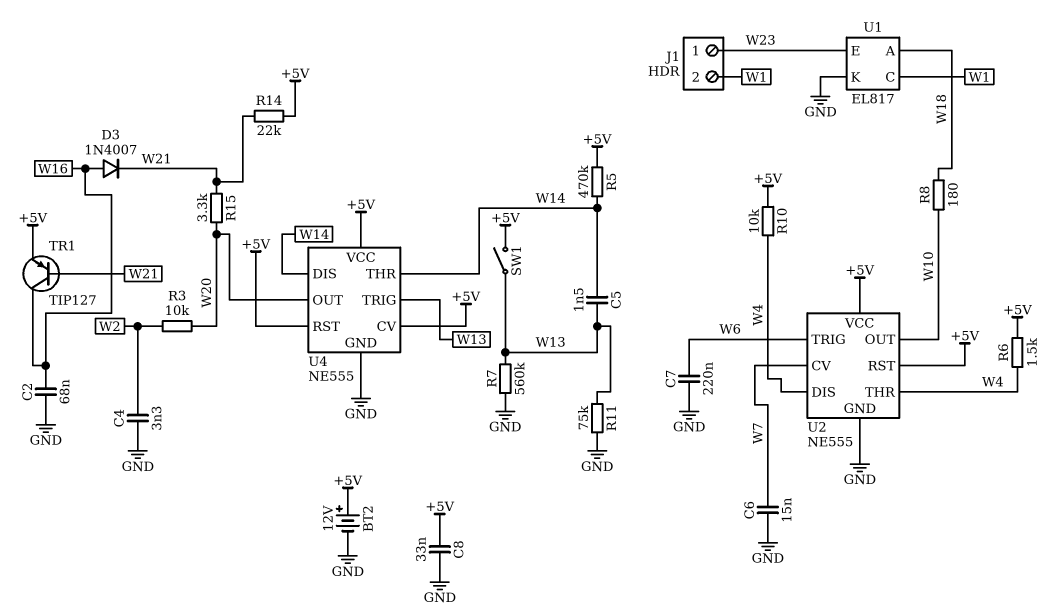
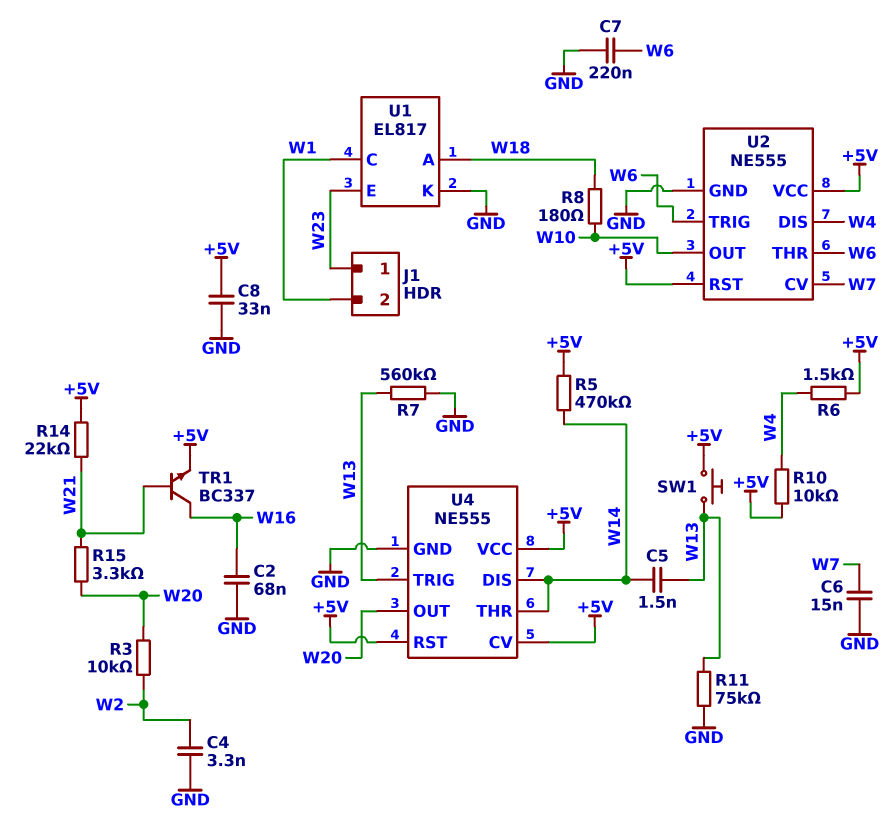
BT2: 12V (plus +5V, minus GND) -> none
D3: diode 1N4007 (A W16, K W21) -> none
SW1: switch (+5V, W13) -> button (+5V, W13)
TR1: PNP TIP127 (B W21, C W16, E +5V) -> NPN BC337 (B W21, C W16, E +5V)
U2 pin THR: W4 -> W6

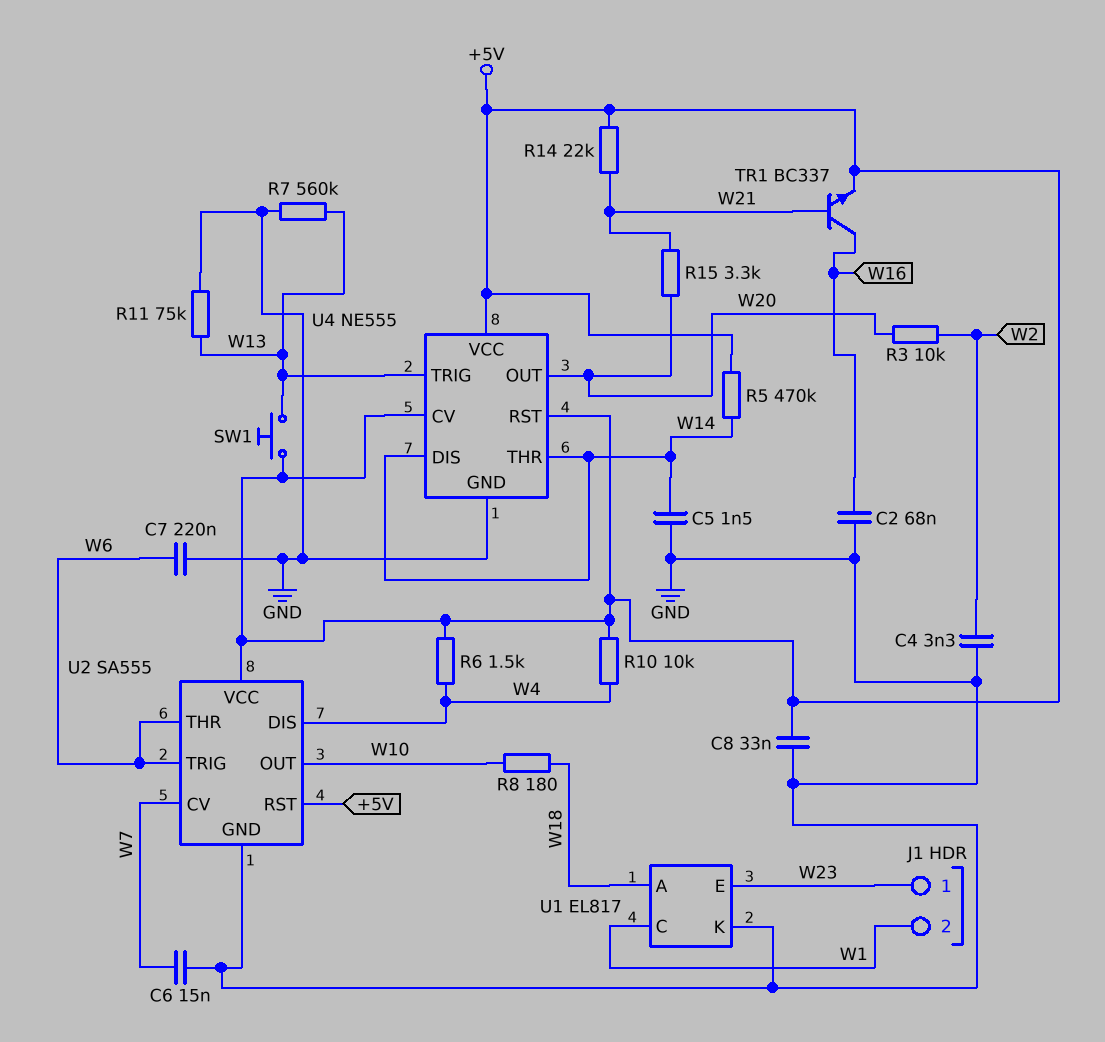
C5: 1.5nF (W13, W14) -> 1.5nF (GND, W14)
U2: NE555 -> SA555

